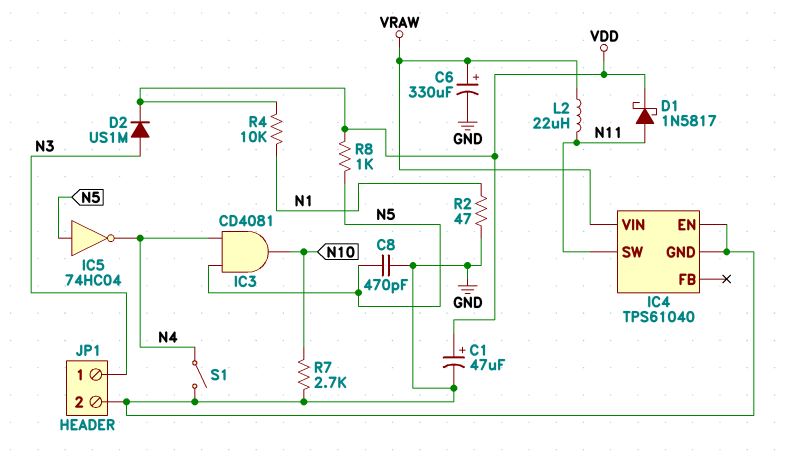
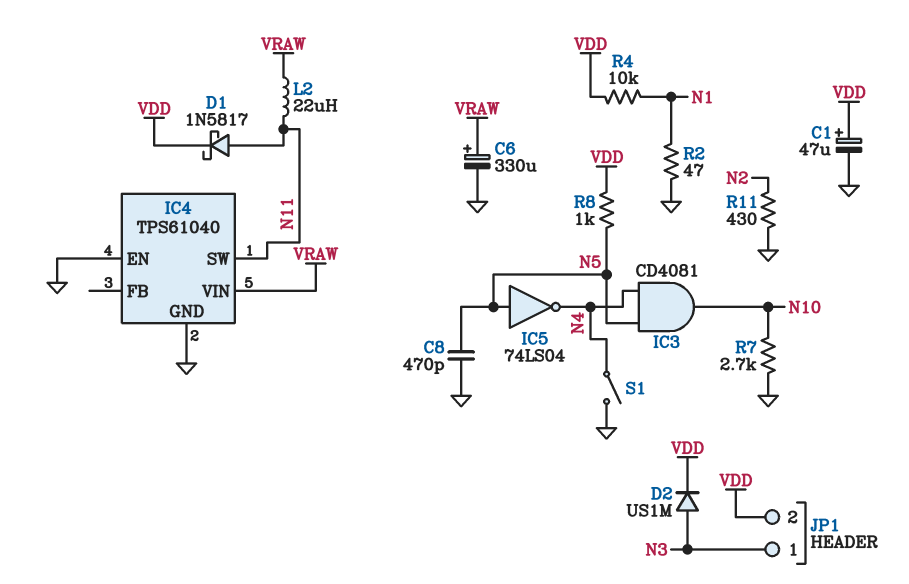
IC5: NOT 74HC04 (in N5, out N4) -> NOT 74LS04 (in N5, out N4)
JP1 pin 2: GND -> VDD
R11: none -> 430 (GND, N2)

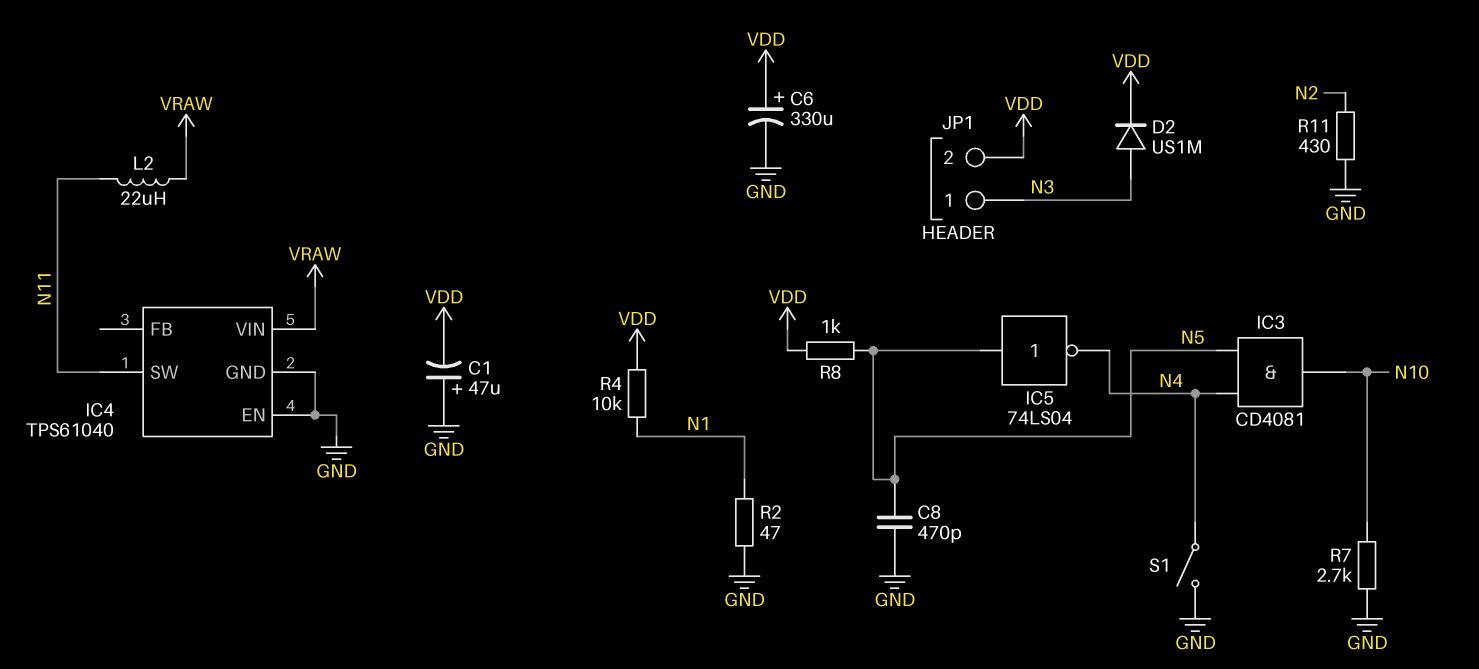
C1: 47uF (plus VDD, minus GND) -> 47uF (plus GND, minus VDD)
C6: 330uF (plus VRAW, minus GND) -> 330uF (plus VDD, minus GND)
D1: schottky 1N5817 (A N11, K VDD) -> none

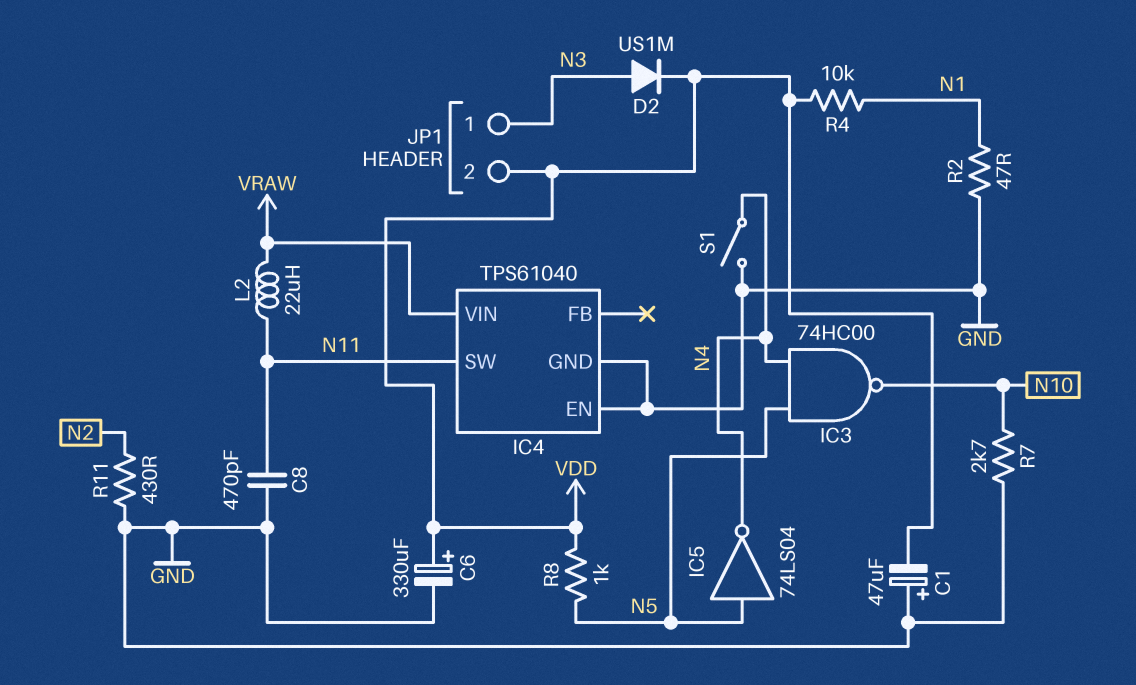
C8: 470pF (GND, N5) -> 470pF (GND, N11)
IC3: AND CD4081 (in N4, in N5, out N10) -> NAND 74HC00 (in N4, in N5, out N10)

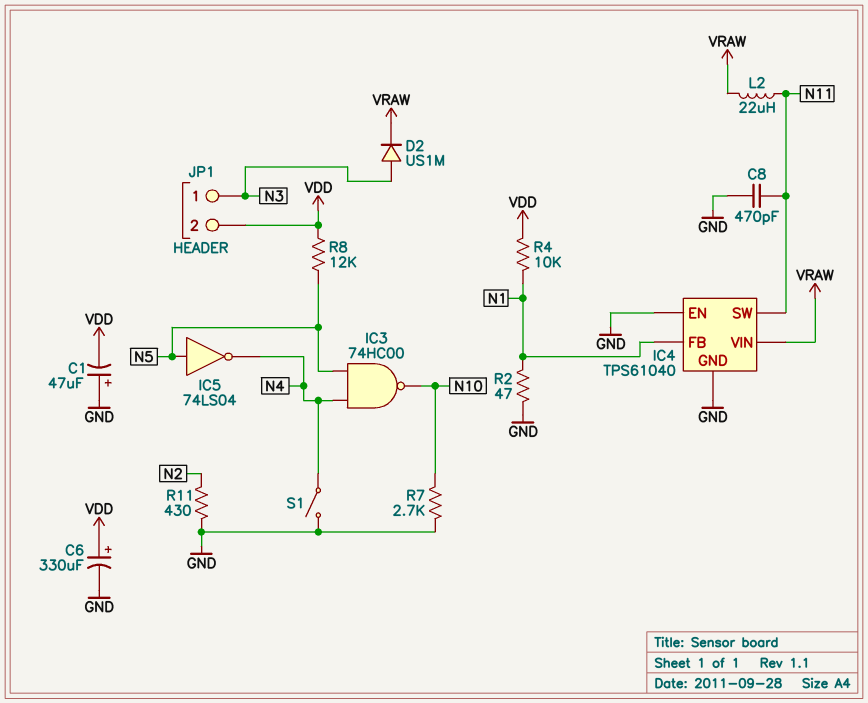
D2: diode US1M (A N3, K VDD) -> diode US1M (A N3, K VRAW)
IC4 pin FB: none -> N1
R8: 1k (N5, VDD) -> 12k (N5, VDD)

